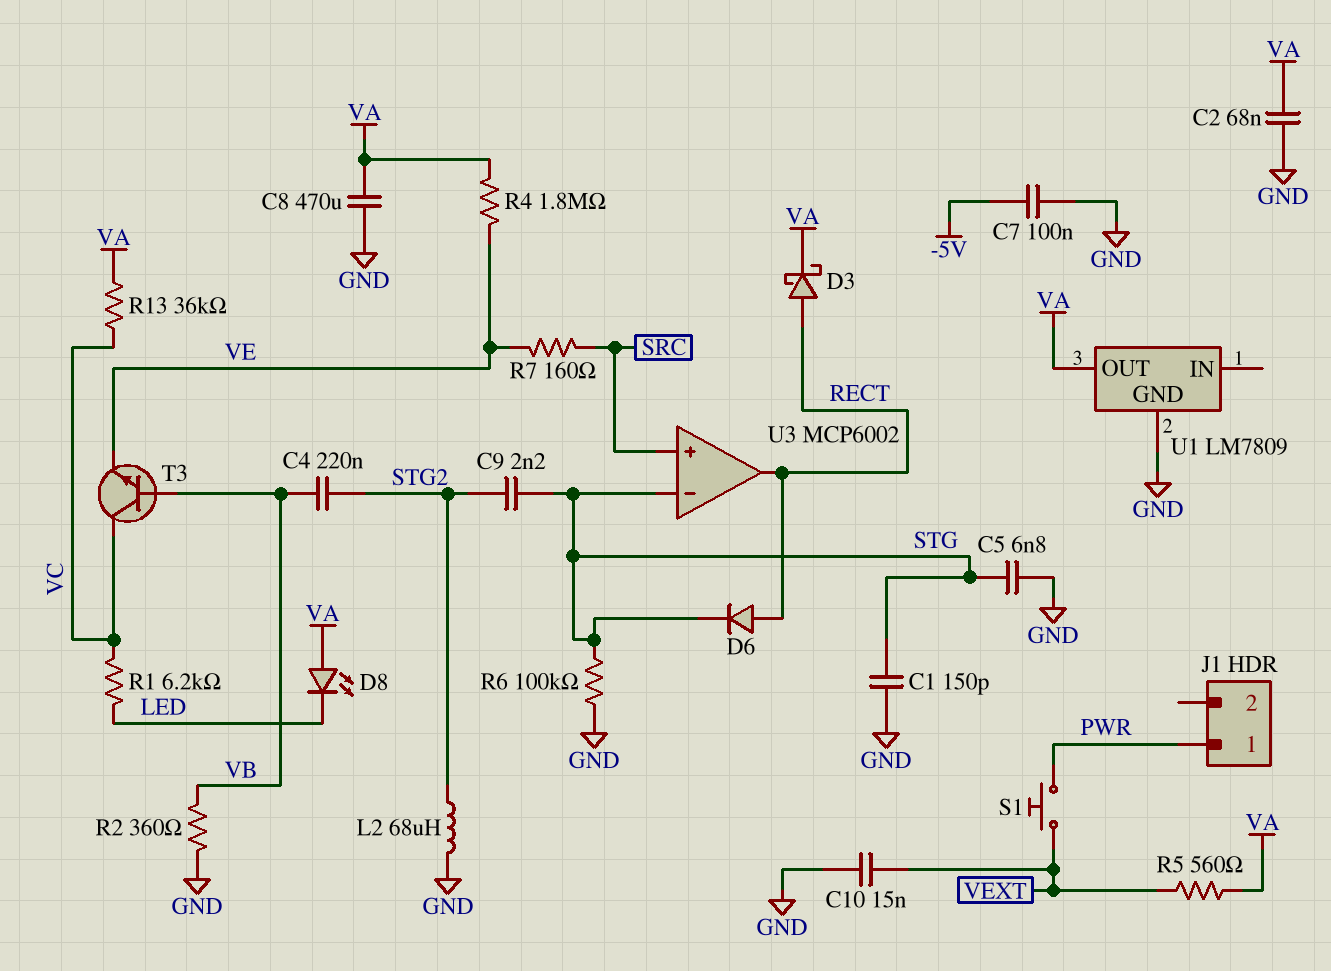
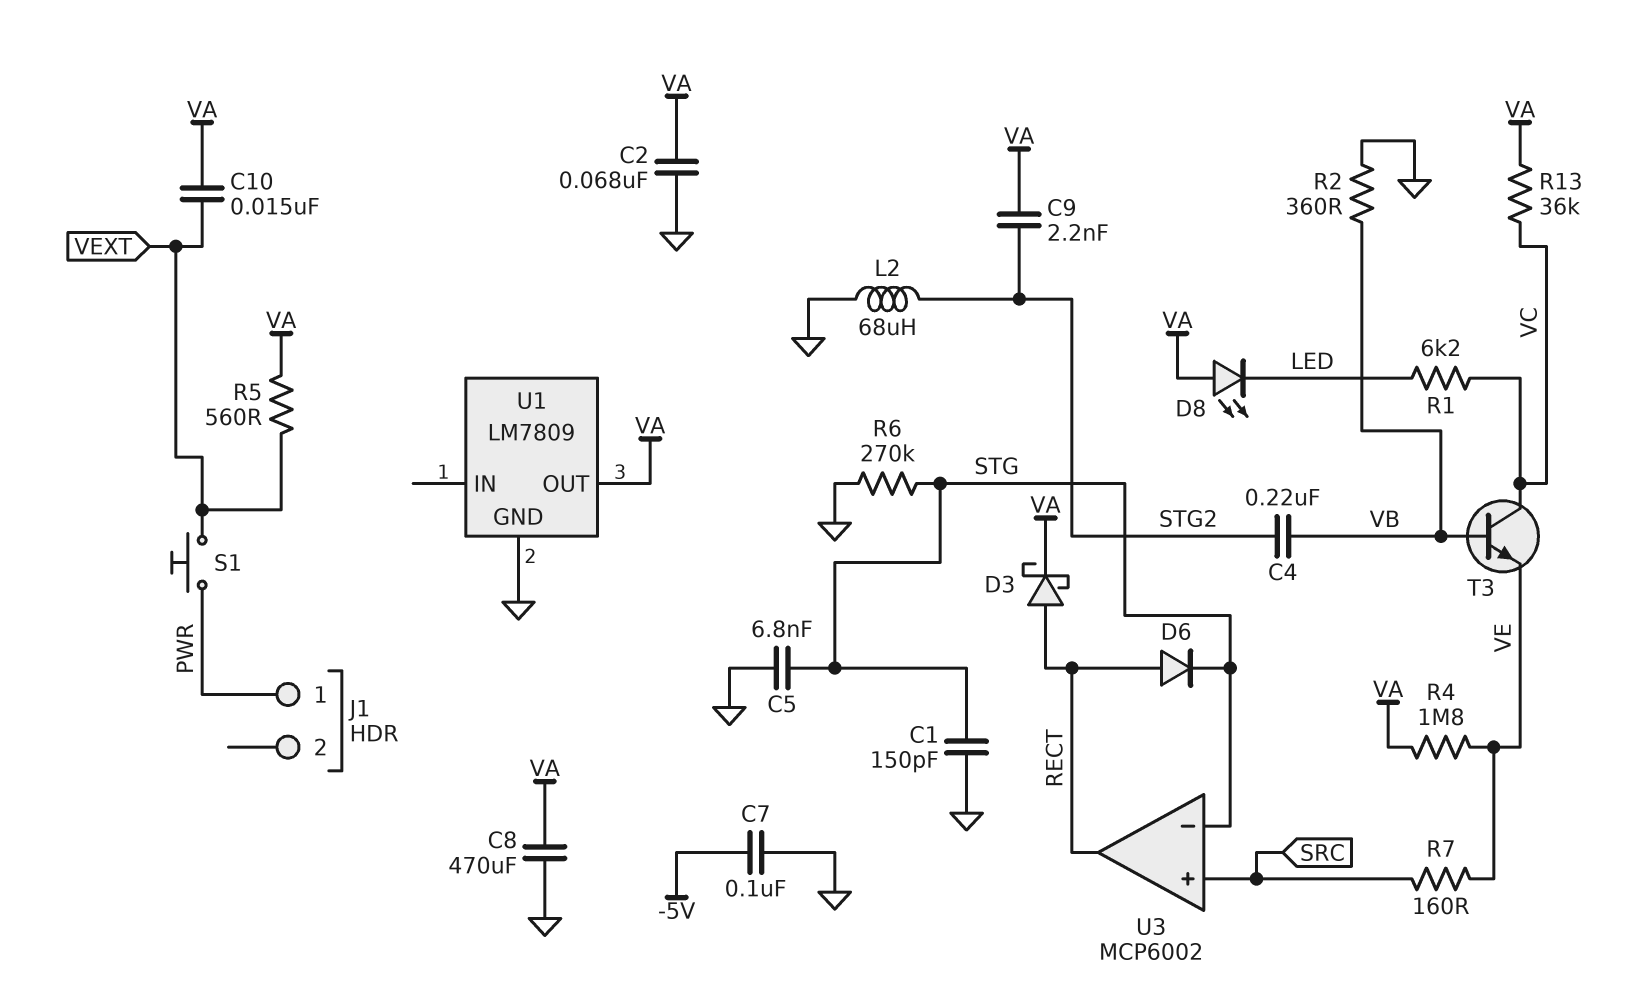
C9: 2.2nF (STG, STG2) -> 2.2nF (STG2, VA)
C10: 15nF (GND, VEXT) -> 15nF (VA, VEXT)
R6: 100k (GND, STG) -> 270k (GND, STG)

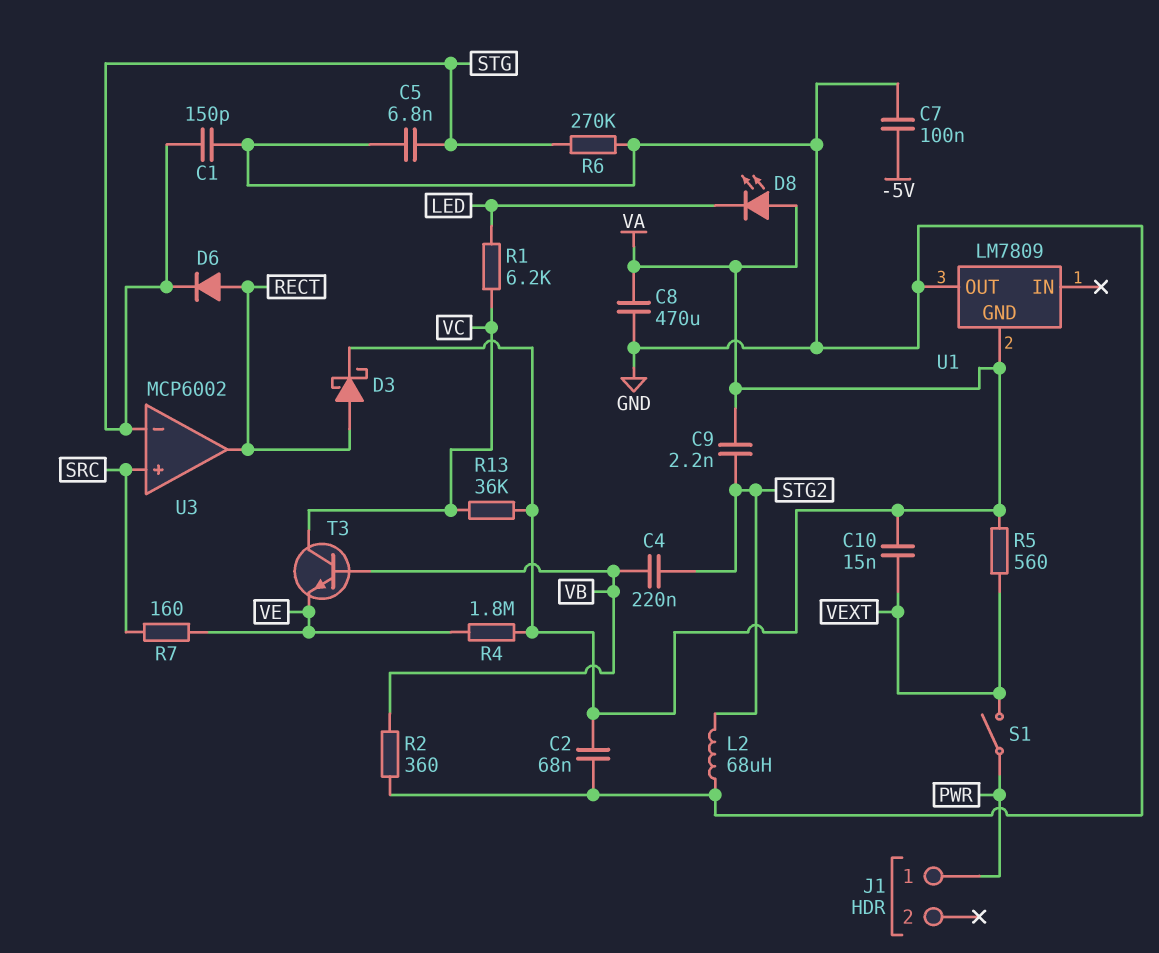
S1: button (PWR, VEXT) -> switch (PWR, VEXT)
U1 pin GND: GND -> VA
U1 pin OUT: VA -> GND

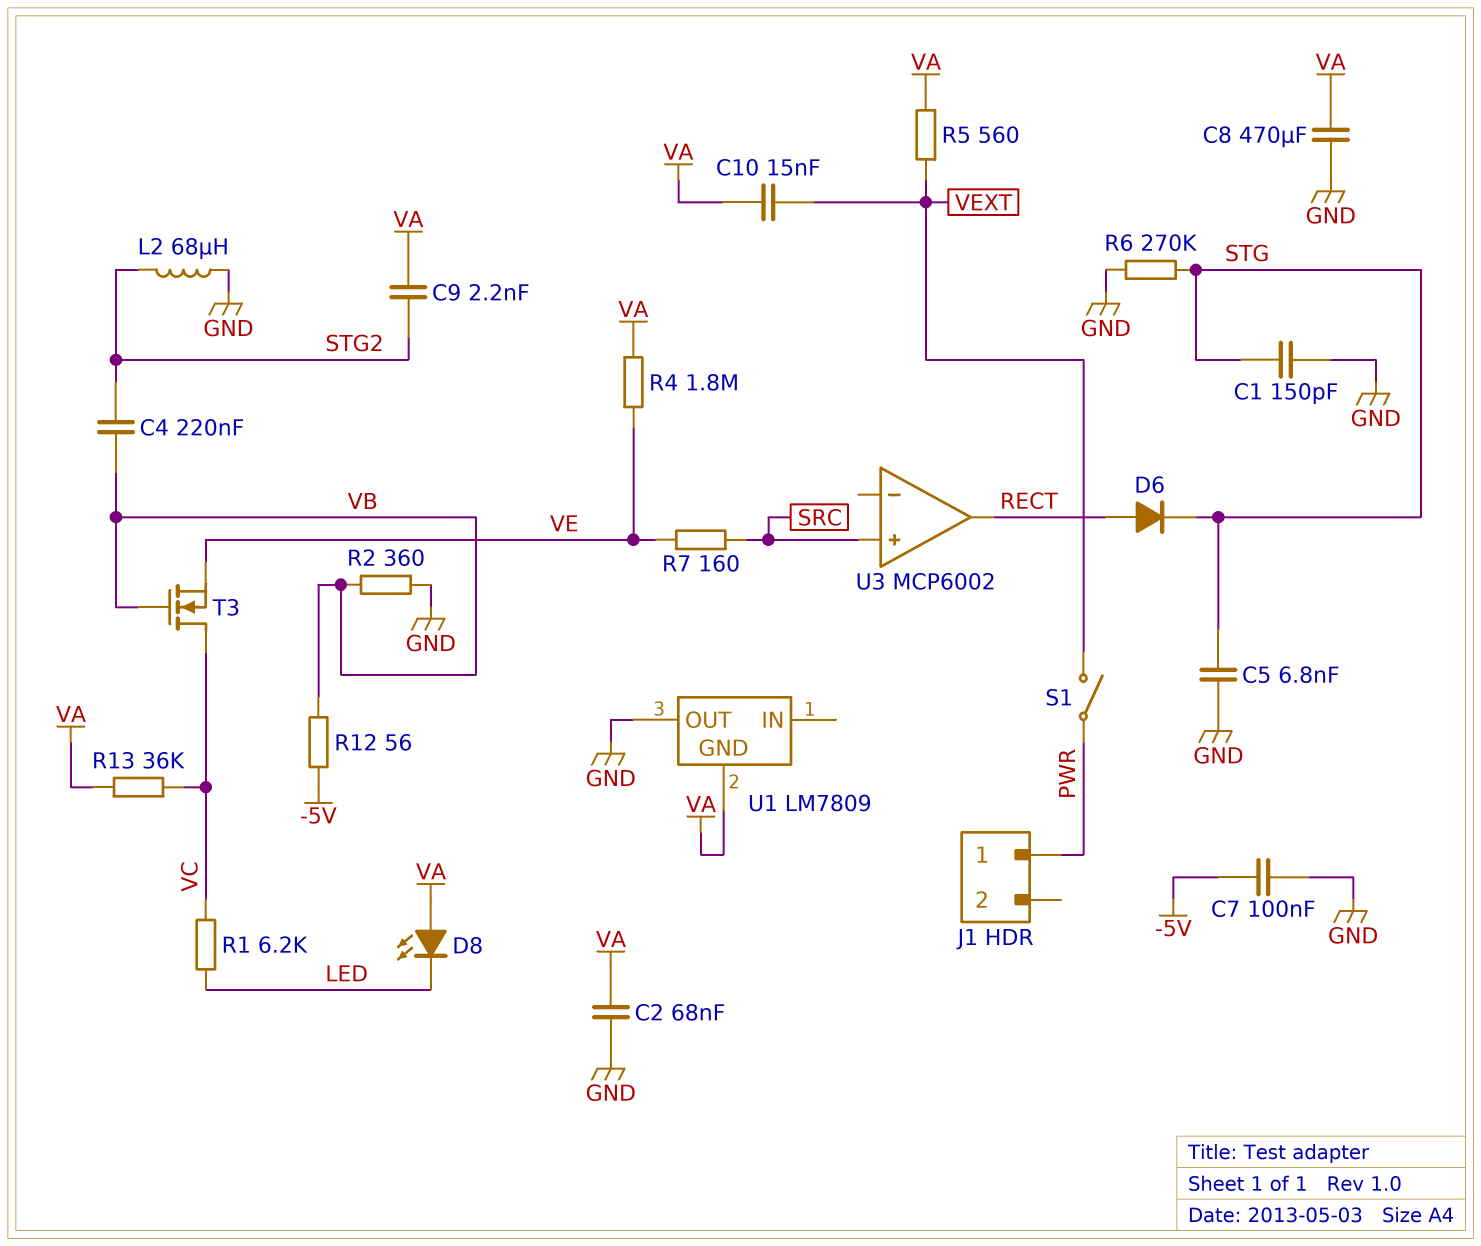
D3: schottky (A RECT, K VA) -> none
R12: none -> 56 (-5V, VB)
T3: NPN (B VB, C VC, E VE) -> NMOS (G VB, D VC, S VE)
U3 pin in-: STG -> none

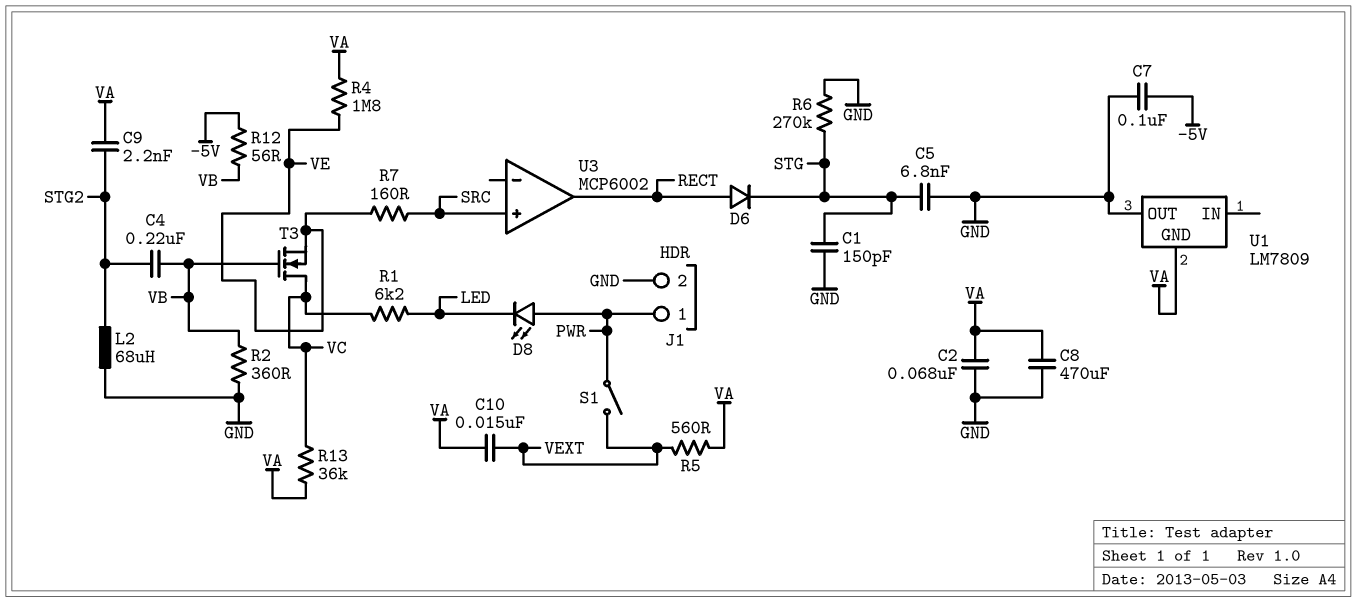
D8: LED (A VA, K LED) -> LED (A PWR, K LED)
J1 pin 2: none -> GND

